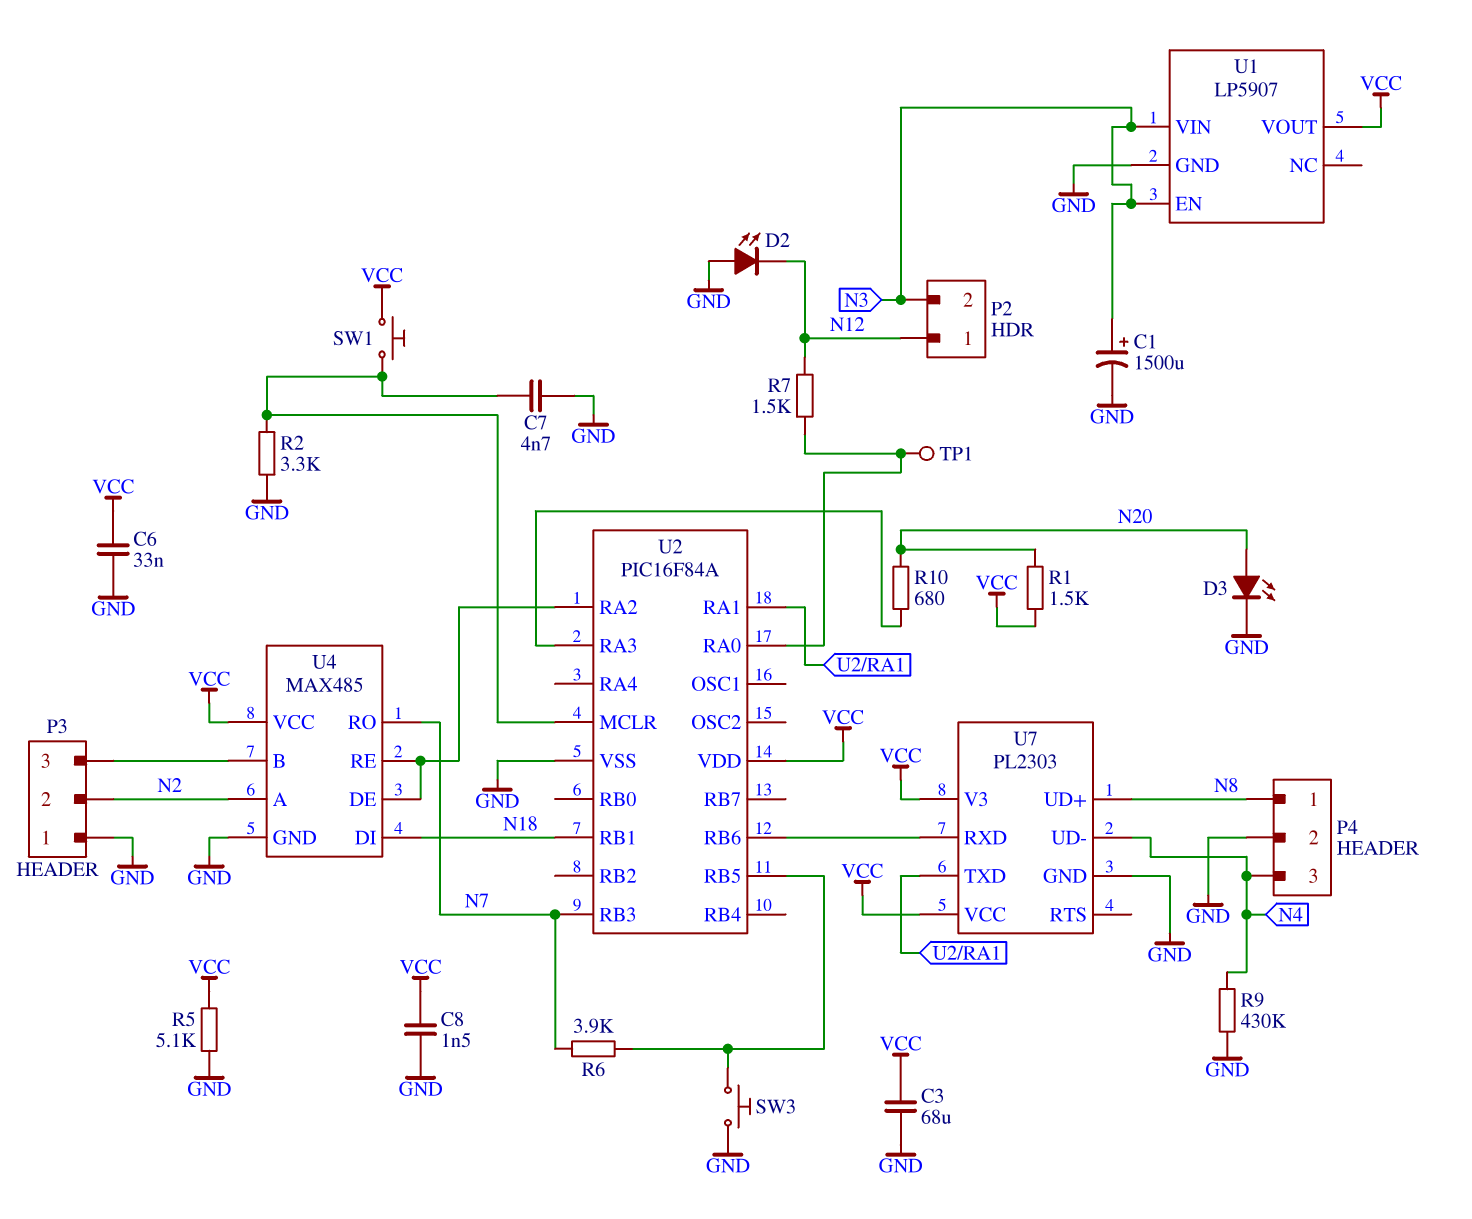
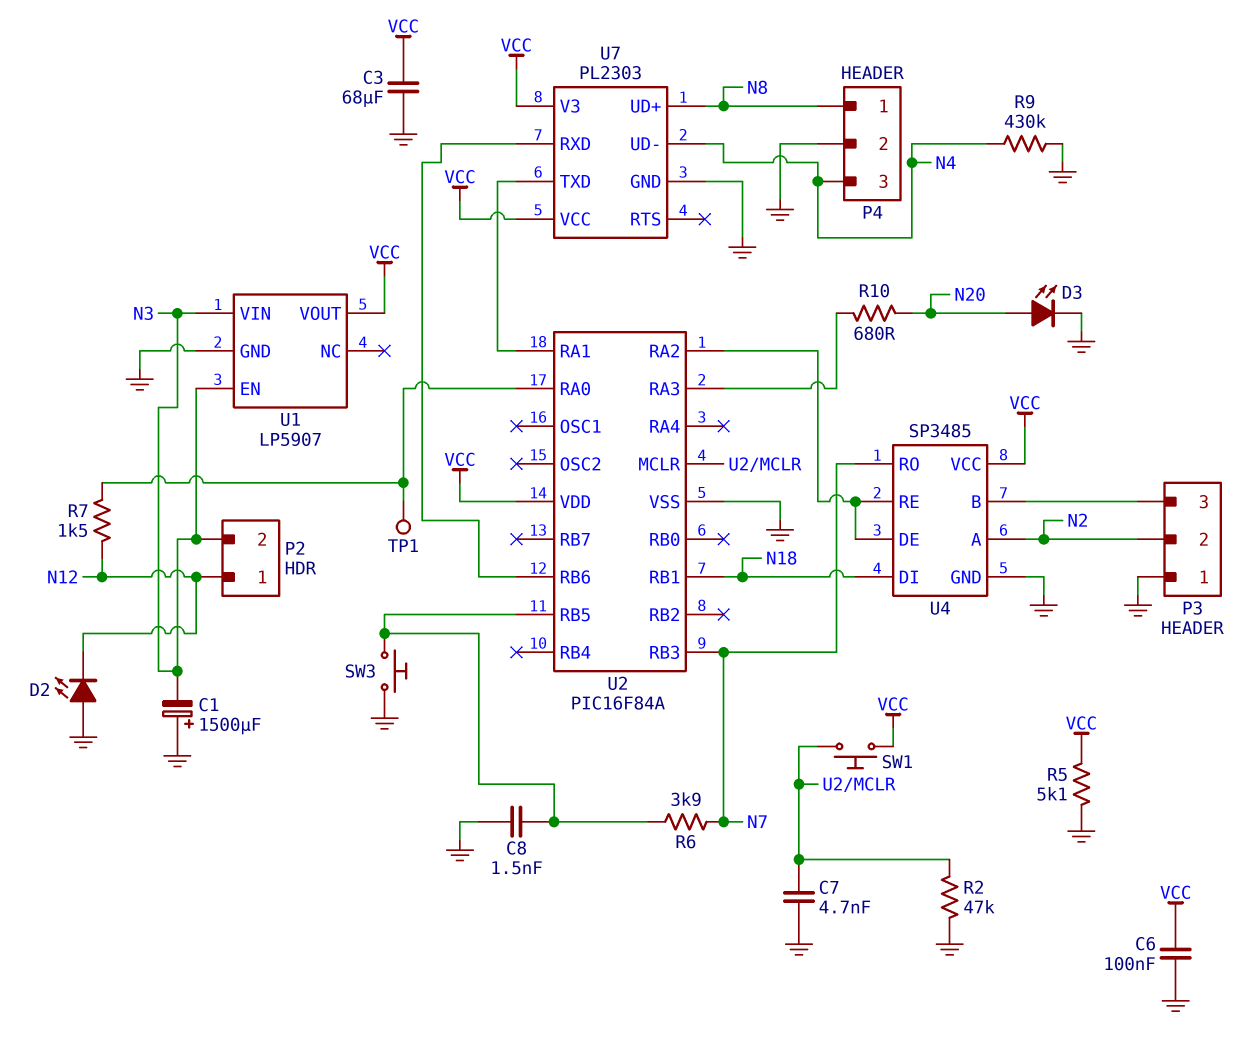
C1: 1500uF (plus N3, minus GND) -> 1500uF (plus GND, minus N3)
C6: 33nF (GND, VCC) -> 100nF (GND, VCC)
C8: 1.5nF (GND, VCC) -> 1.5nF (GND, U2/RB5)
R1: 1.5k (N20, VCC) -> none
R2: 3.3k (GND, U2/MCLR) -> 47k (GND, U2/MCLR)
U4: MAX485 -> SP3485

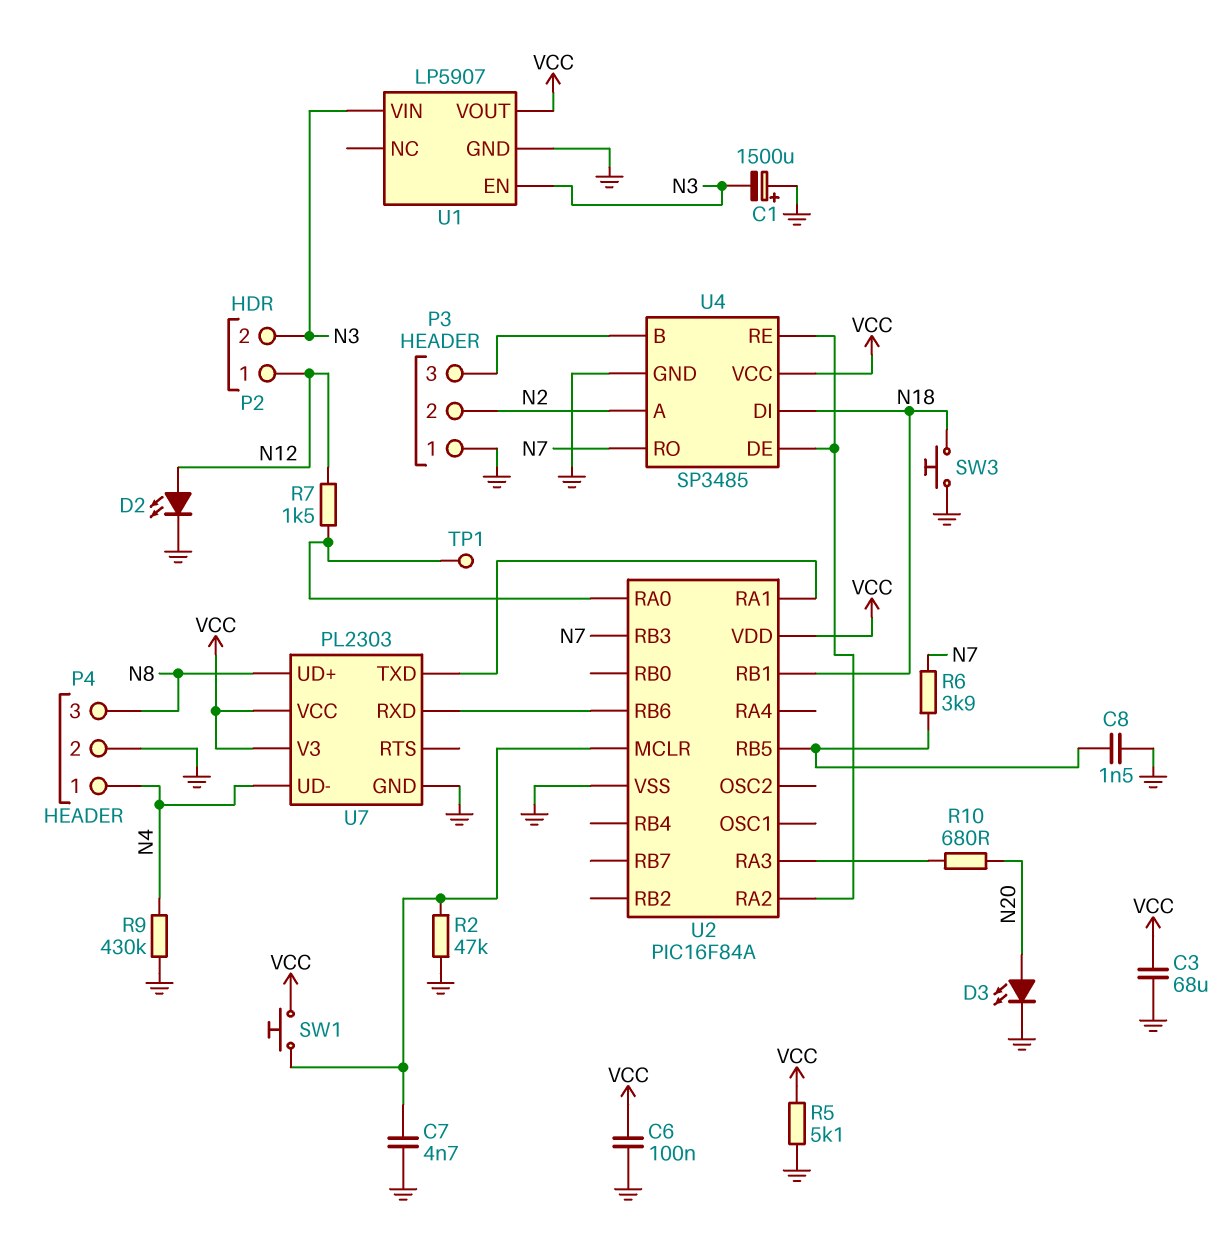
D2: LED (A GND, K N12) -> LED (A N12, K GND)
P4 pin 1: N8 -> N4
P4 pin 3: N4 -> N8
SW3: button (GND, U2/RB5) -> button (GND, N18)

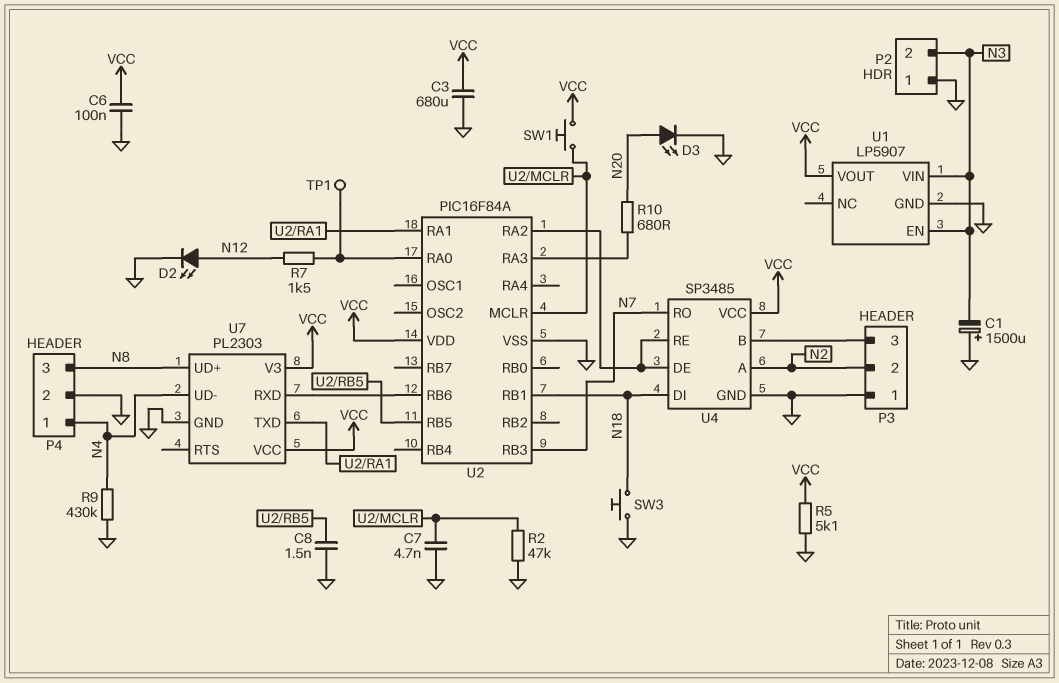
C3: 68uF (GND, VCC) -> 680uF (GND, VCC)
P2 pin 1: N12 -> GND
R6: 3.9k (N7, U2/RB5) -> none

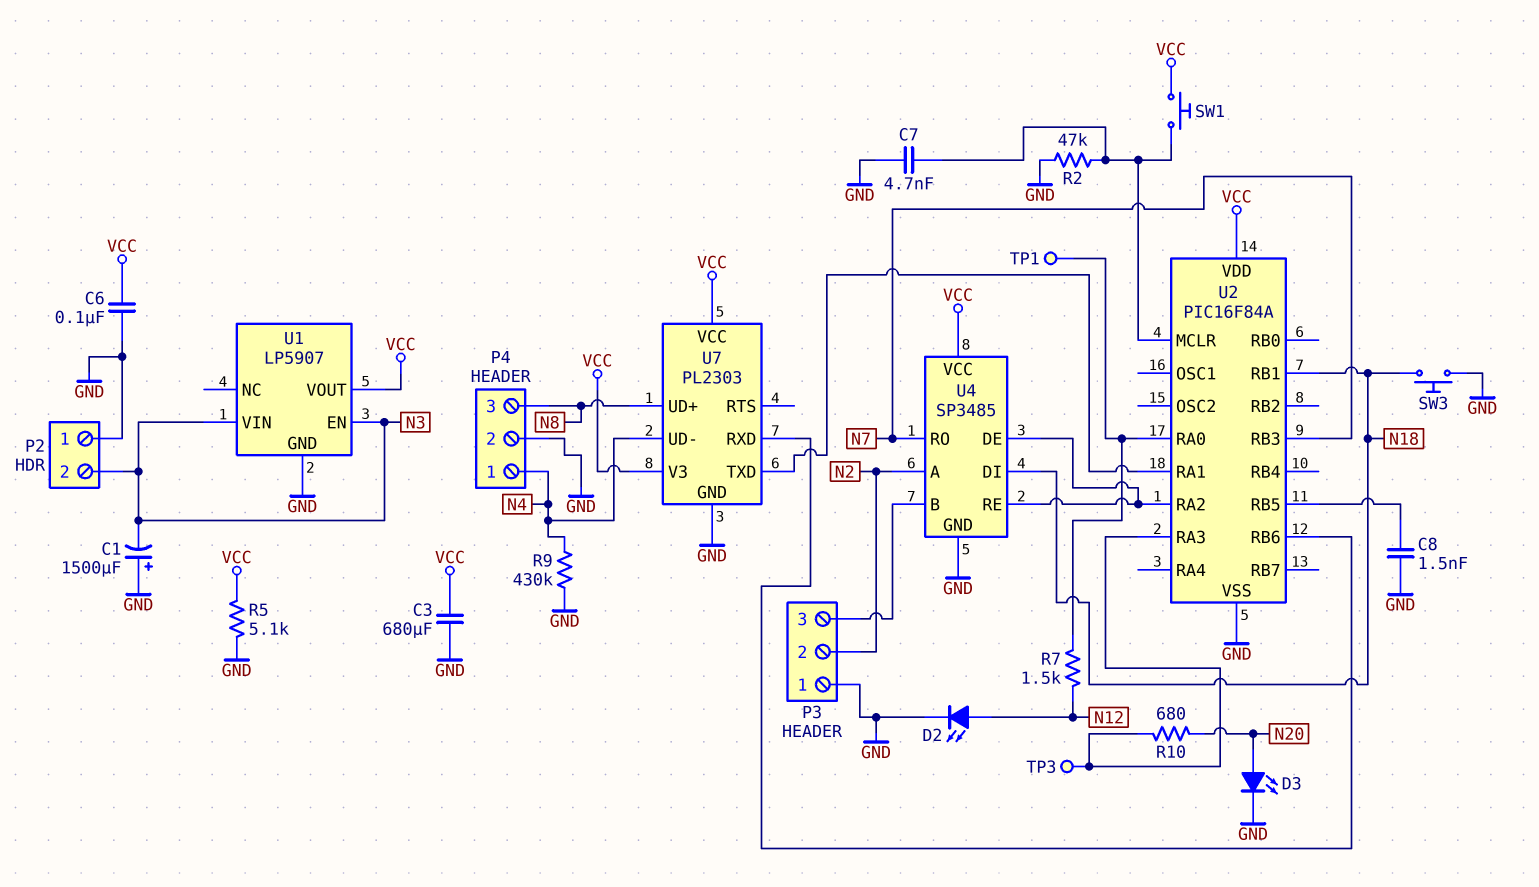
TP3: none -> test point (U2/RA3)

